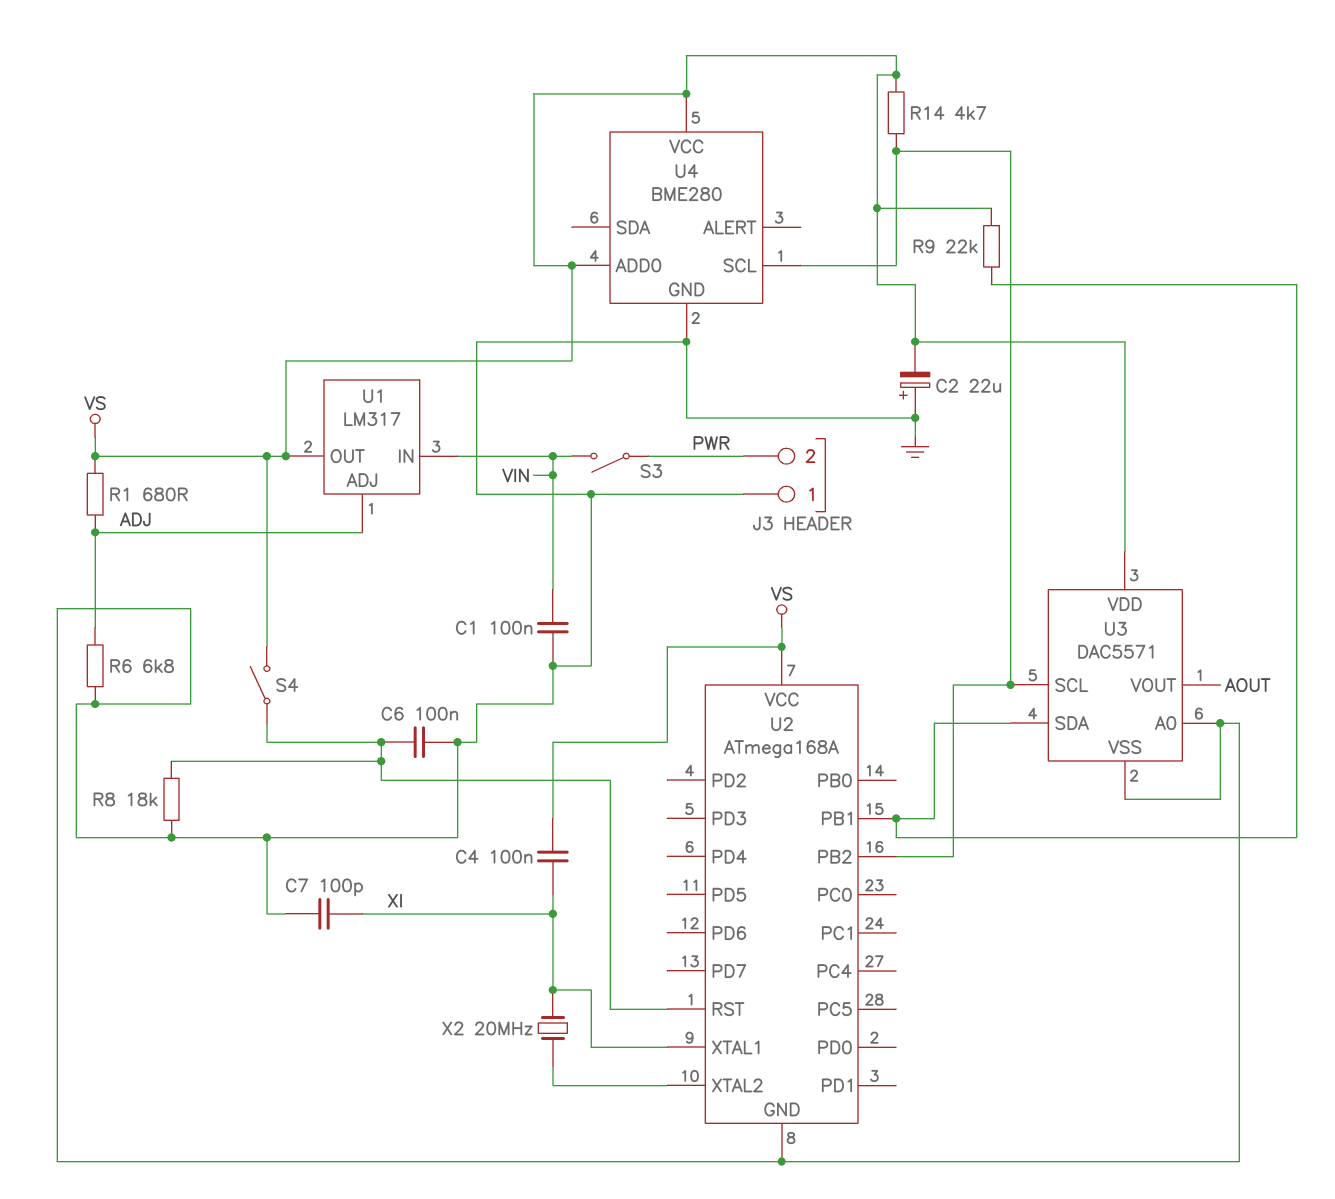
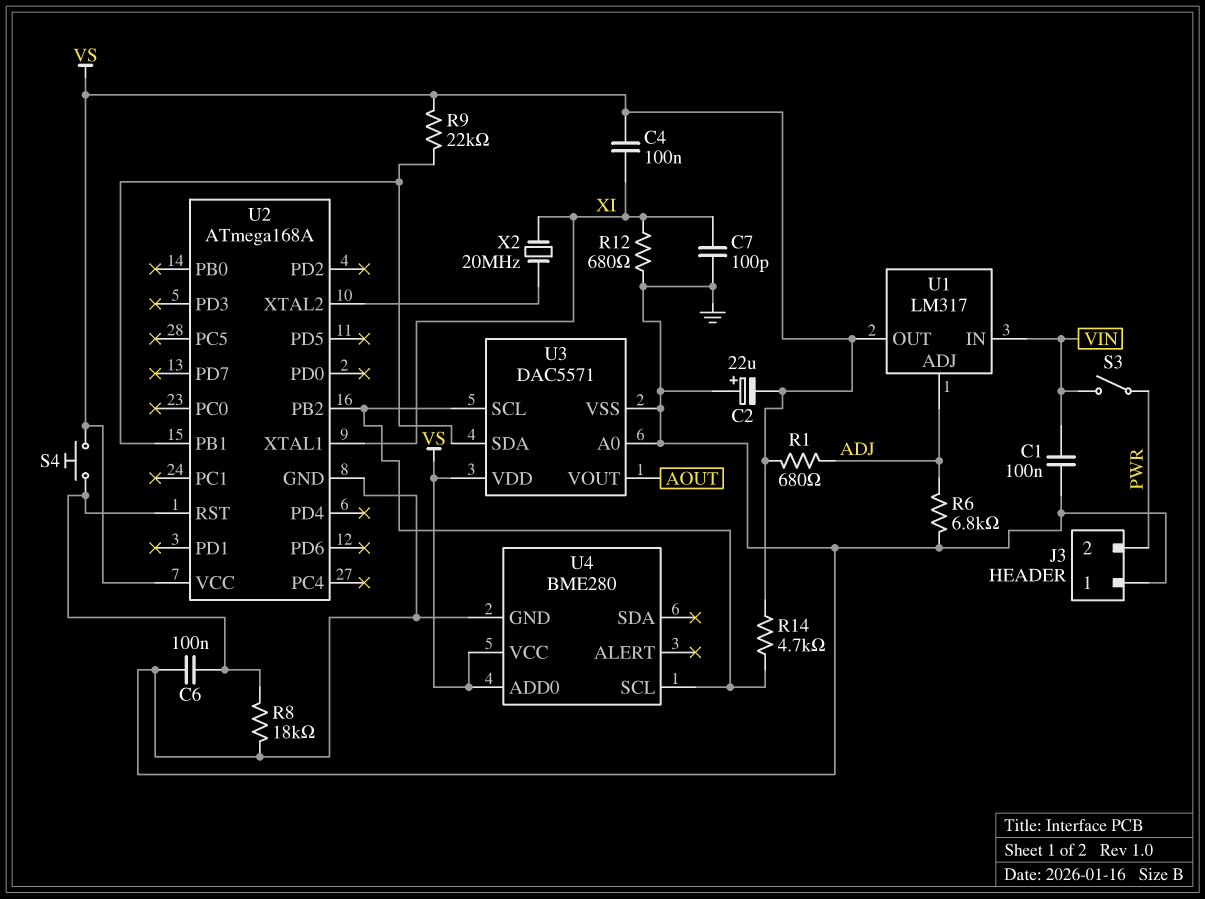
R12: none -> 680 (GND, XI)
S4: switch (U2/RST, VS) -> button (U2/RST, VS)

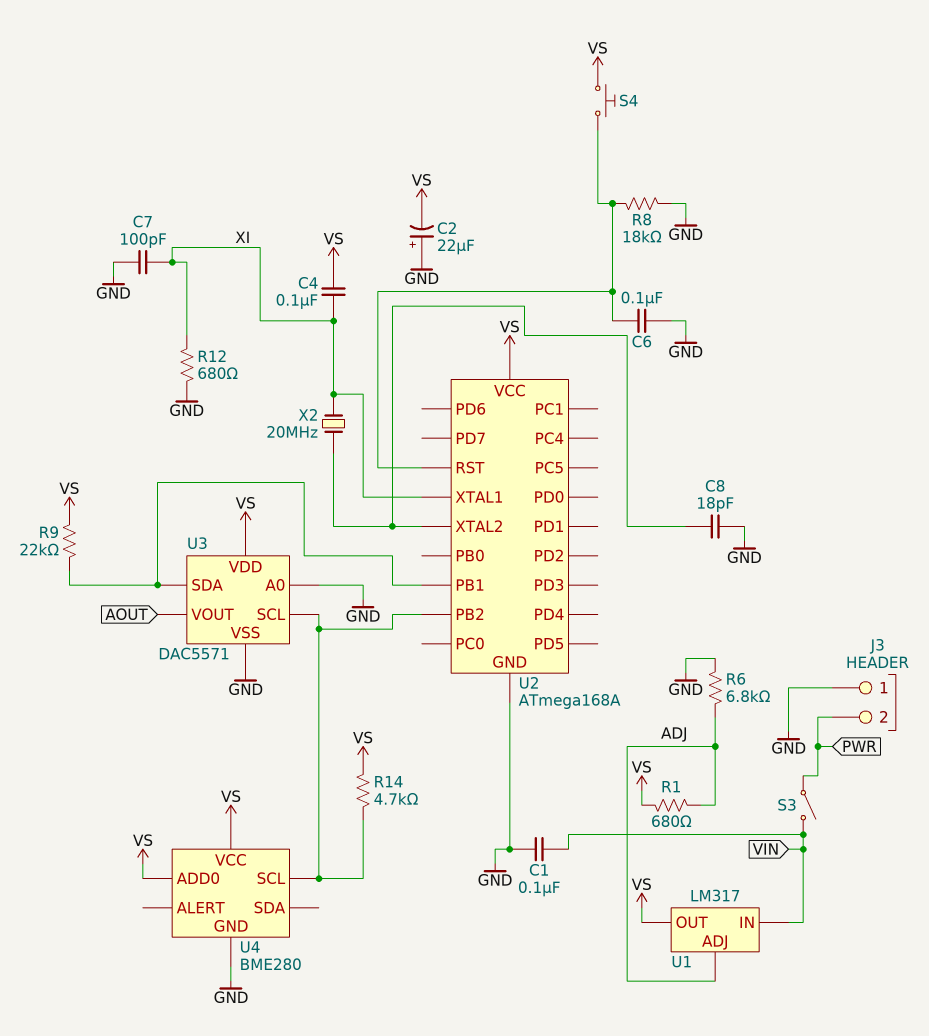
C8: none -> 18pF (GND, U2/XTAL2)

